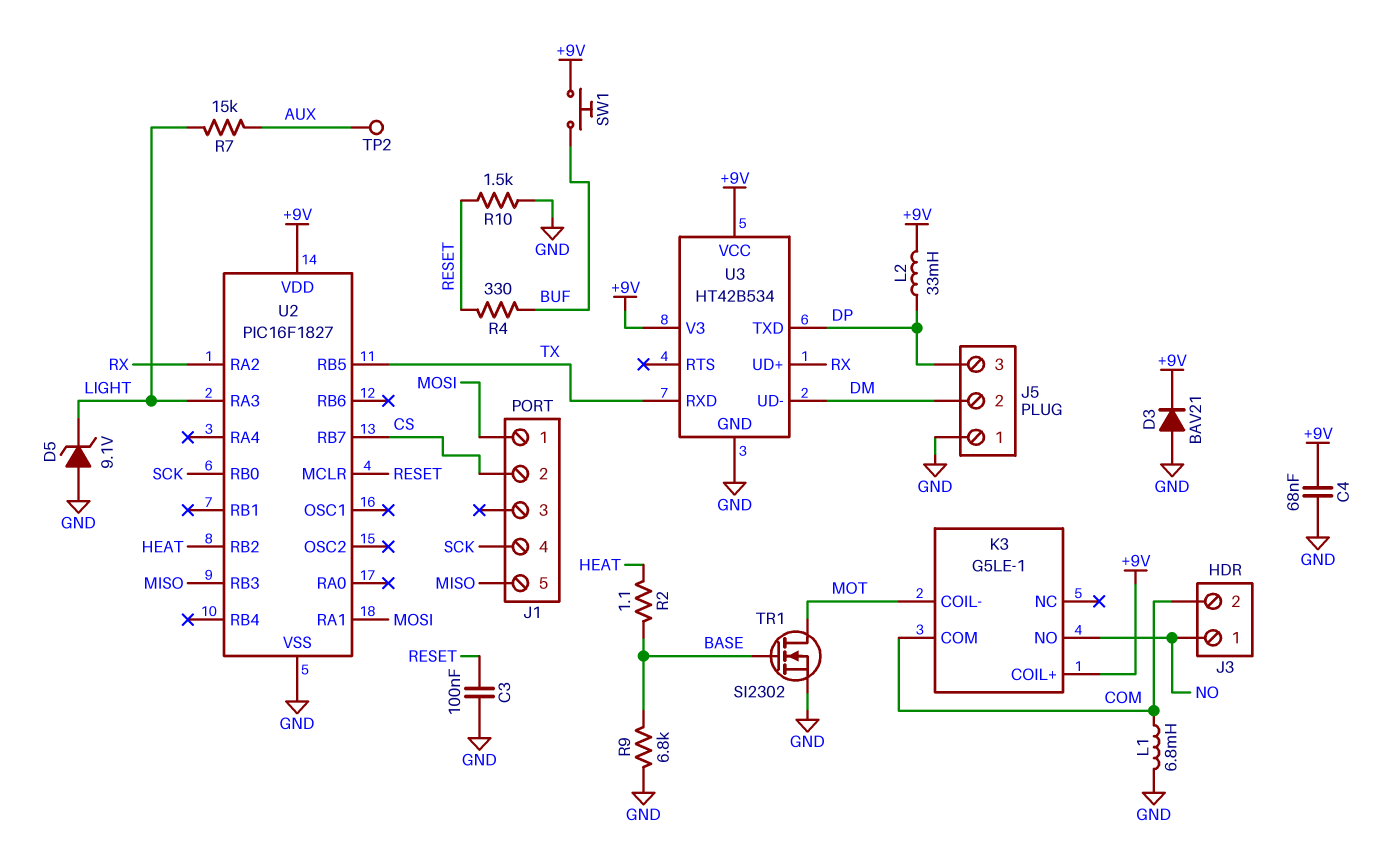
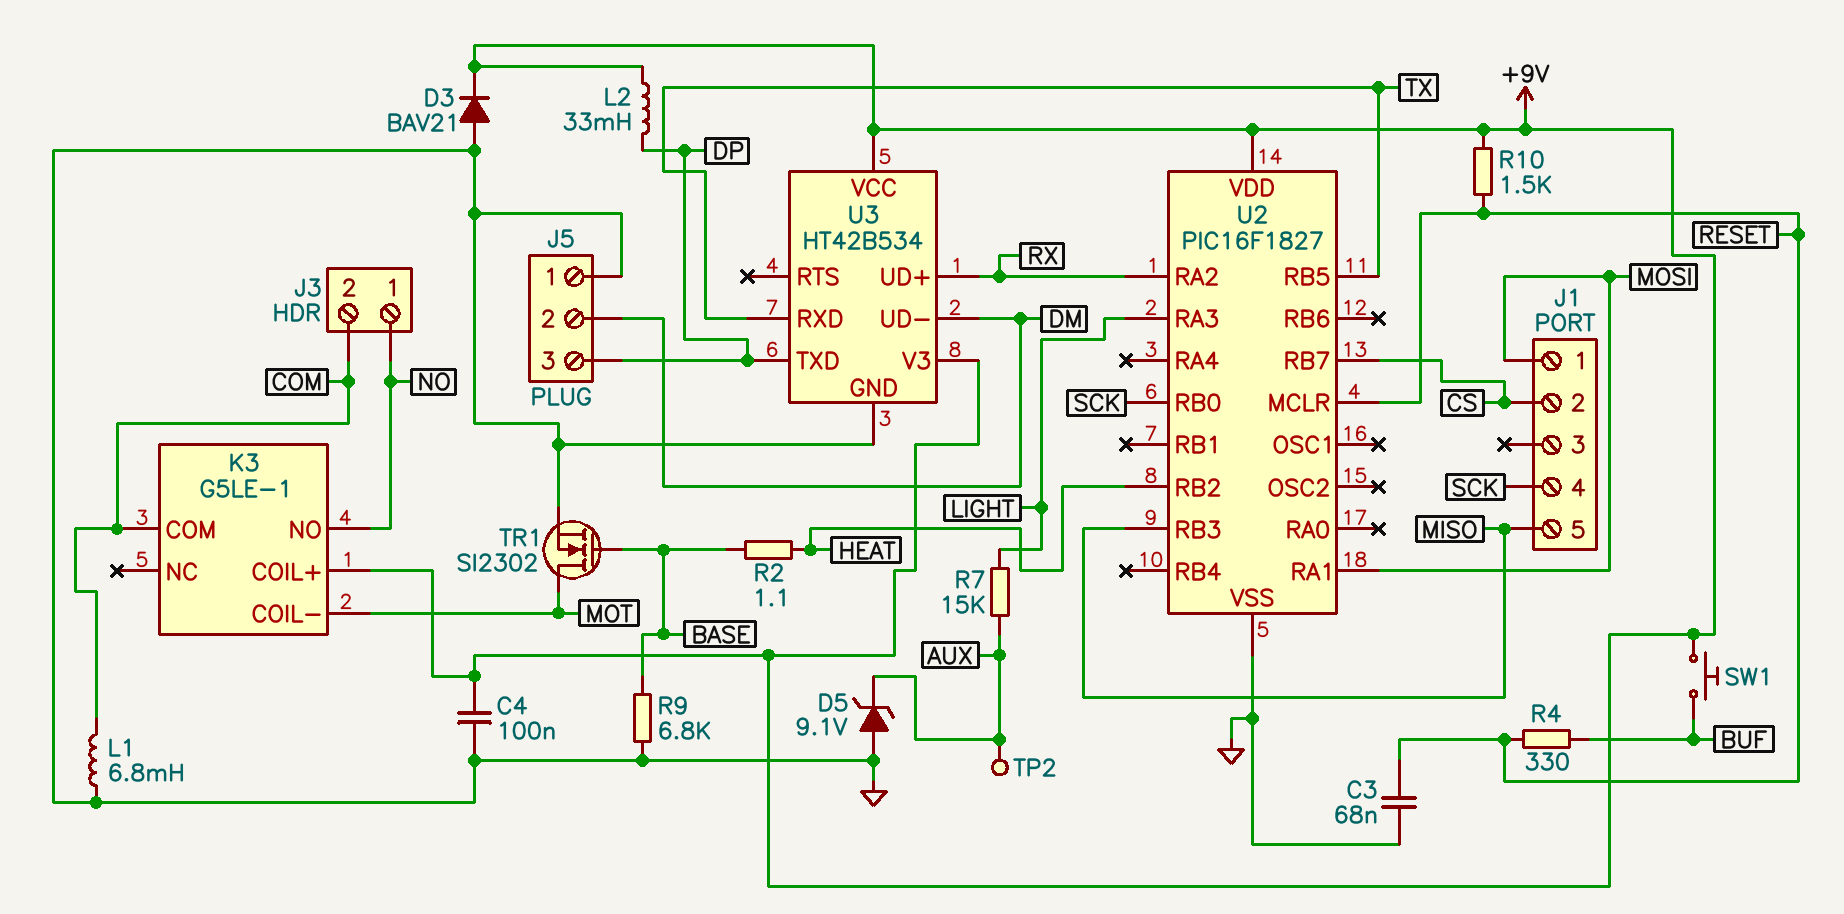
C3: 100nF (GND, RESET) -> 68nF (GND, RESET)
C4: 68nF (+9V, GND) -> 100nF (+9V, GND)
D5: zener 9.1V (A GND, K LIGHT) -> zener 9.1V (A GND, K AUX)
R10: 1.5k (GND, RESET) -> 1.5k (+9V, RESET)

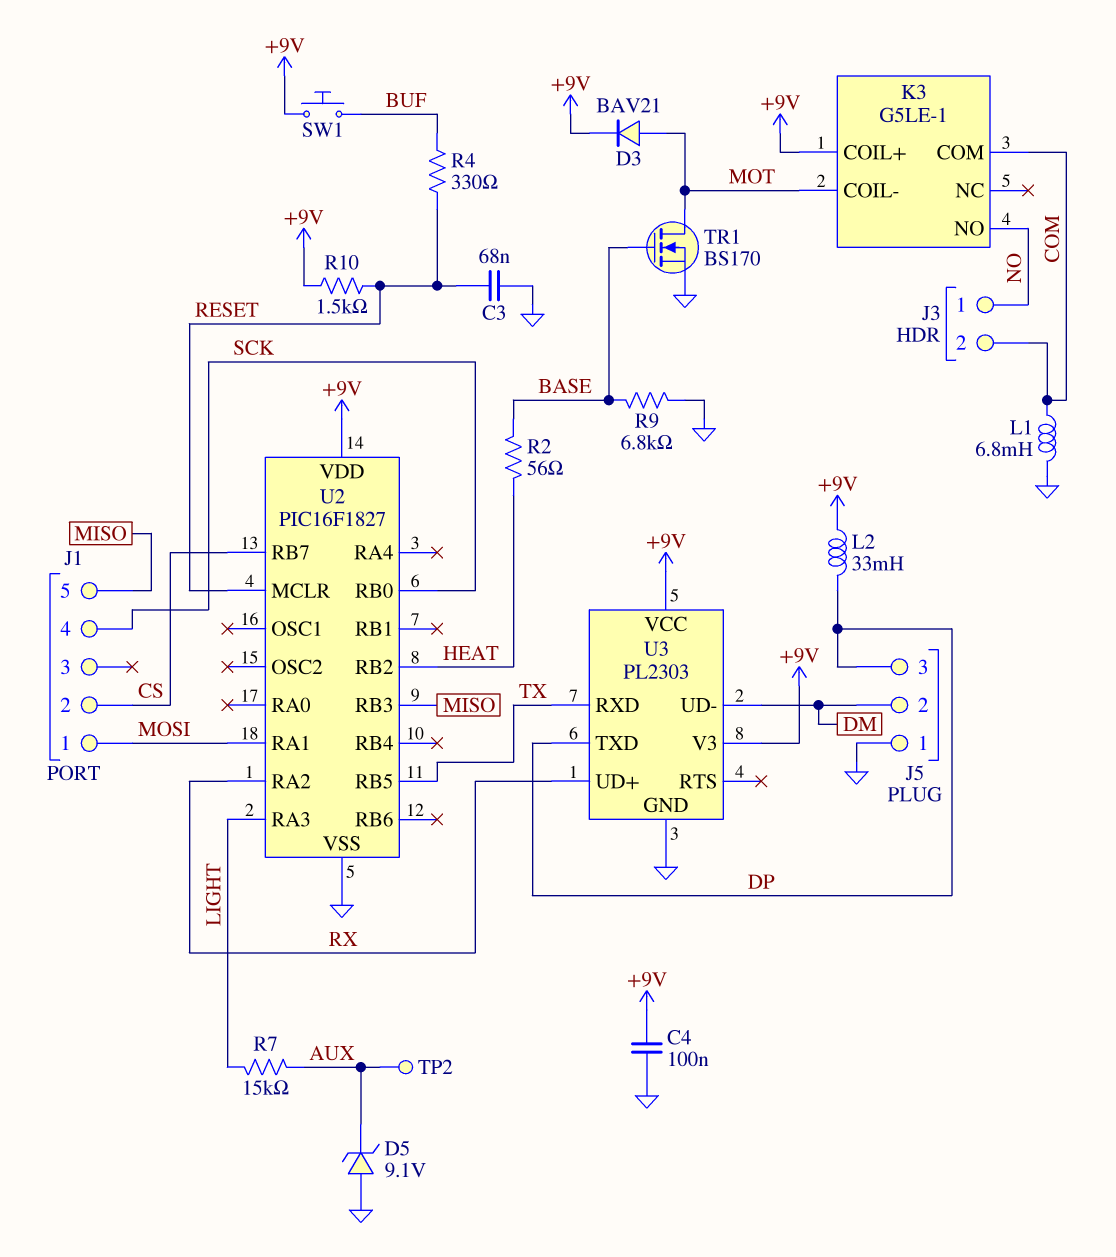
D3: diode BAV21 (A GND, K +9V) -> diode BAV21 (A MOT, K +9V)
R2: 1.1 (BASE, HEAT) -> 56 (BASE, HEAT)
TR1: NMOS SI2302 (G BASE, D MOT, S GND) -> NMOS BS170 (G BASE, D MOT, S GND)
U3: HT42B534 -> PL2303

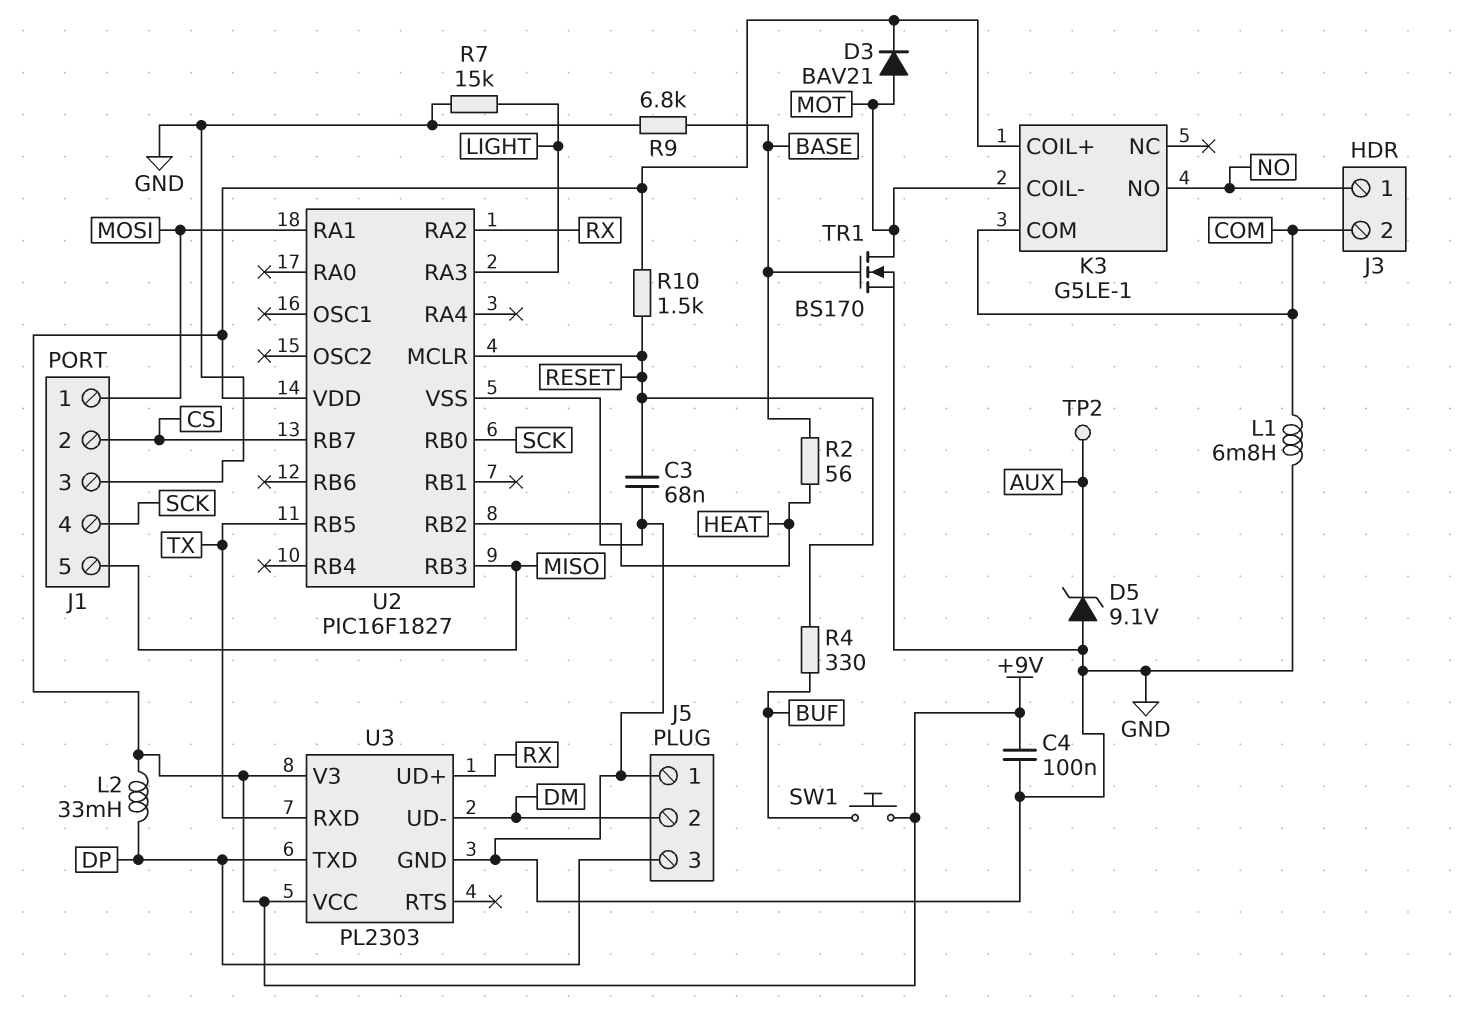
J1 pin 3: none -> GND
R7: 15k (AUX, LIGHT) -> 15k (GND, LIGHT)

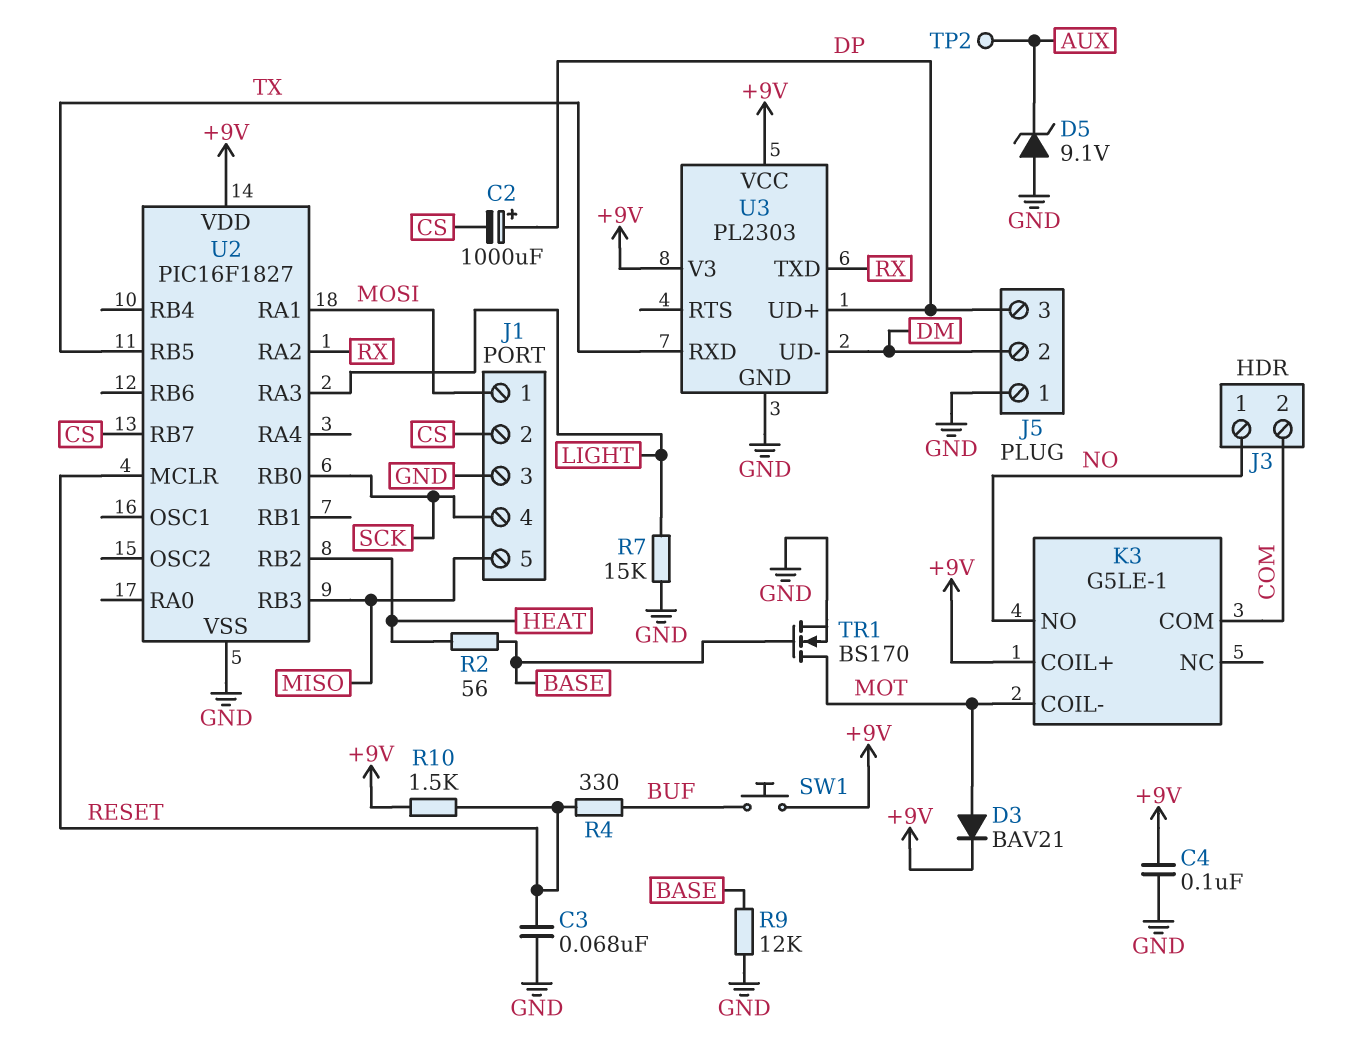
C2: none -> 1000uF (plus DP, minus CS)
L1: 6.8mH (COM, GND) -> none
L2: 33mH (+9V, DP) -> none
R9: 6.8k (BASE, GND) -> 12k (BASE, GND)
U3 pin TXD: DP -> RX
U3 pin UD+: RX -> DP

